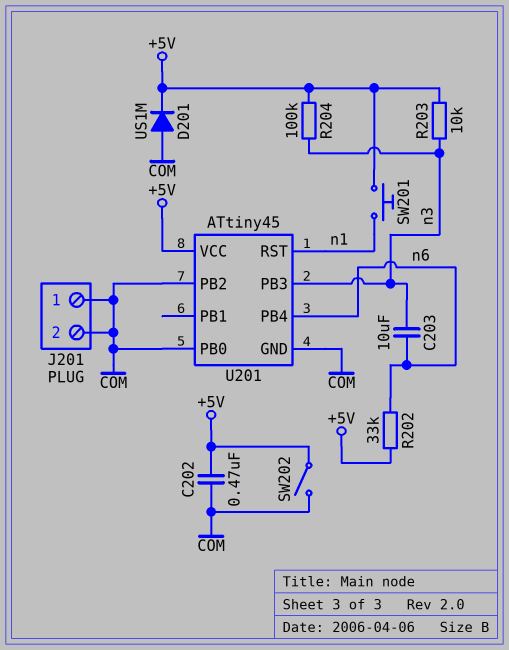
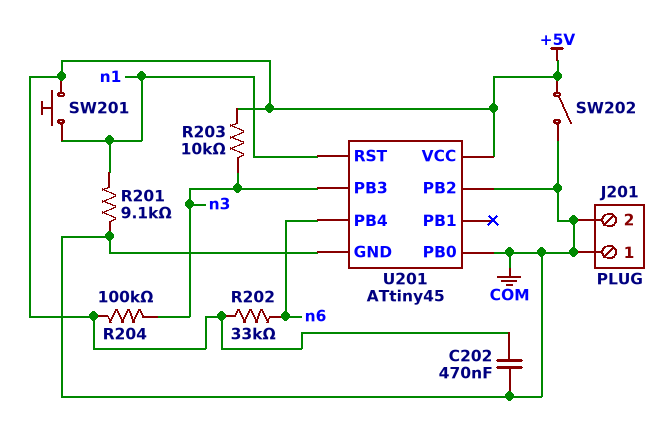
C203: 10uF (n3, n6) -> none
D201: diode US1M (A COM, K +5V) -> none
R201: none -> 9.1k (COM, n1)

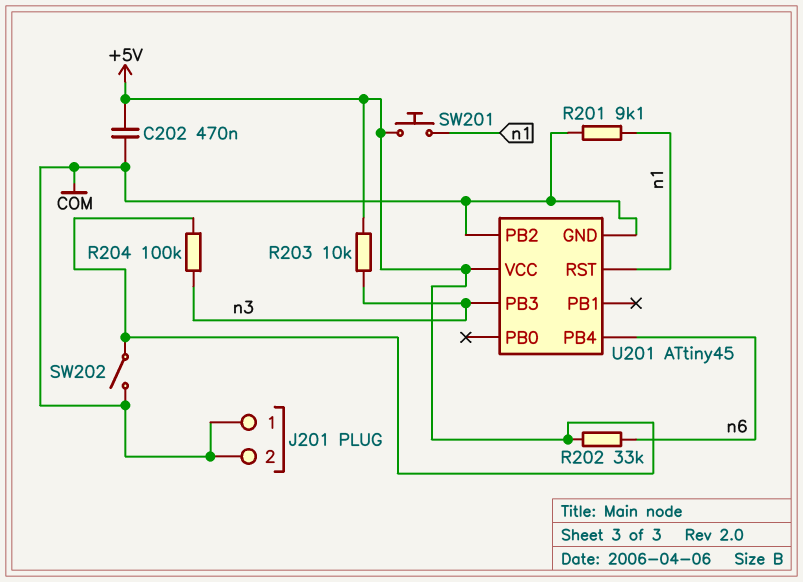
U201 pin PB0: COM -> none

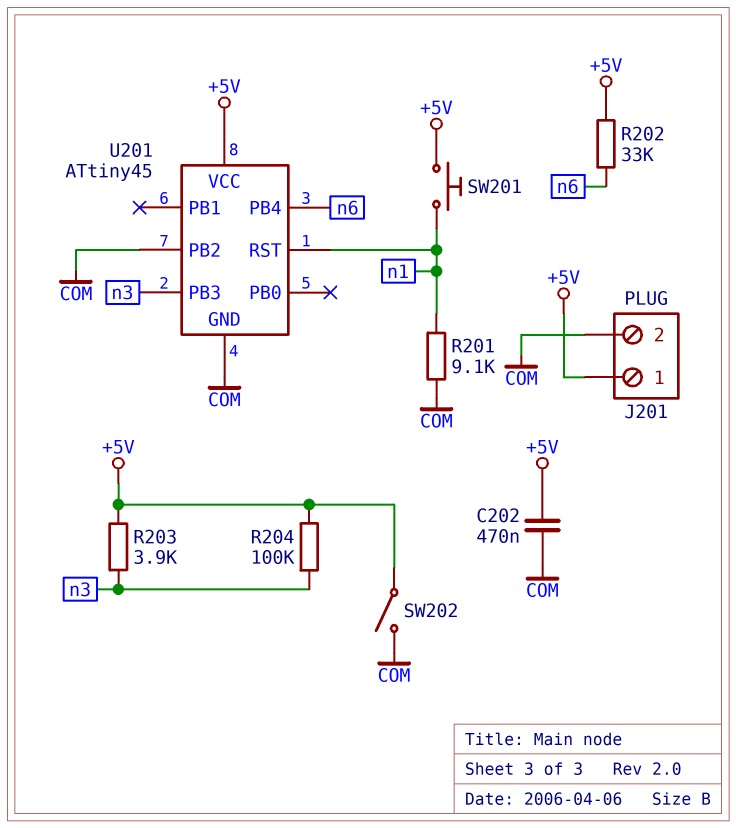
J201 pin 1: COM -> +5V
R203: 10k (+5V, n3) -> 3.9k (+5V, n3)

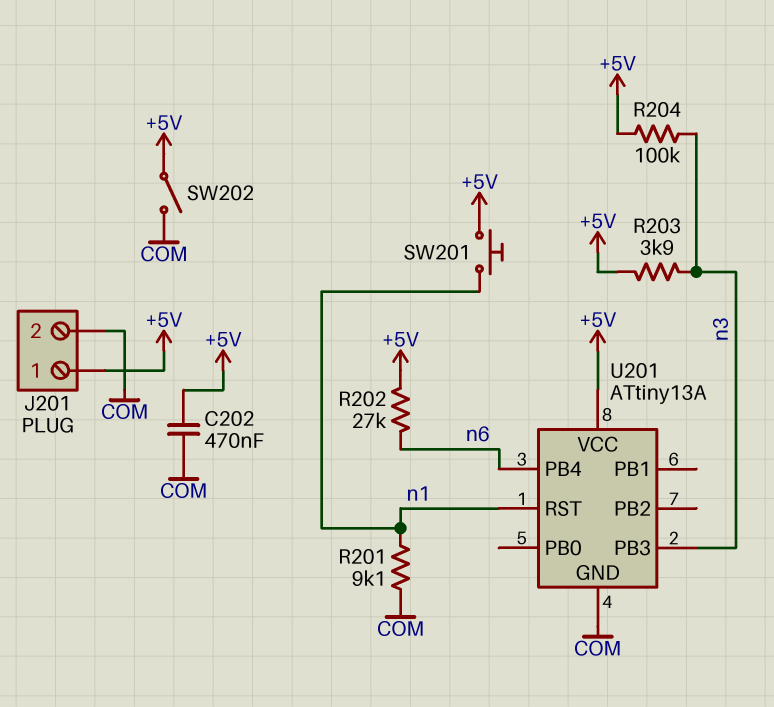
R202: 33k (+5V, n6) -> 27k (+5V, n6)
U201: ATtiny45 -> ATtiny13A
U201 pin PB2: COM -> none

